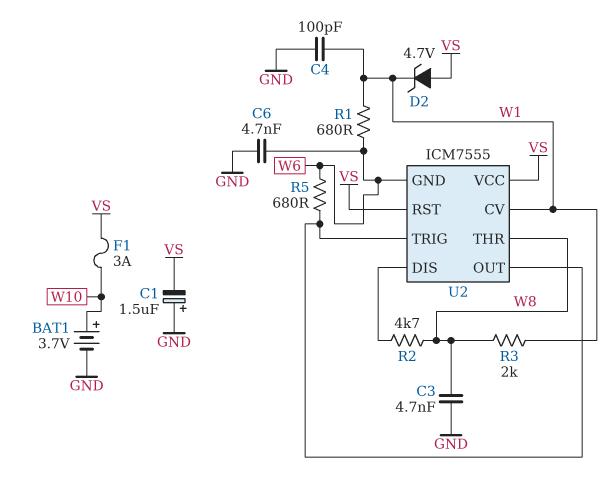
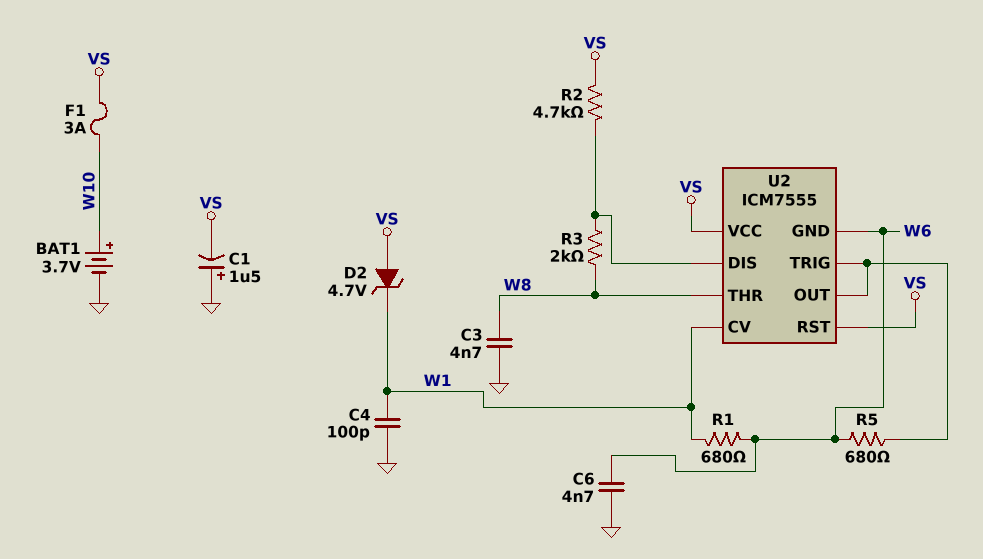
R2: 4.7k (U2/DIS, W8) -> 4.7k (U2/DIS, VS)
R3: 2k (W1, W8) -> 2k (U2/DIS, W8)

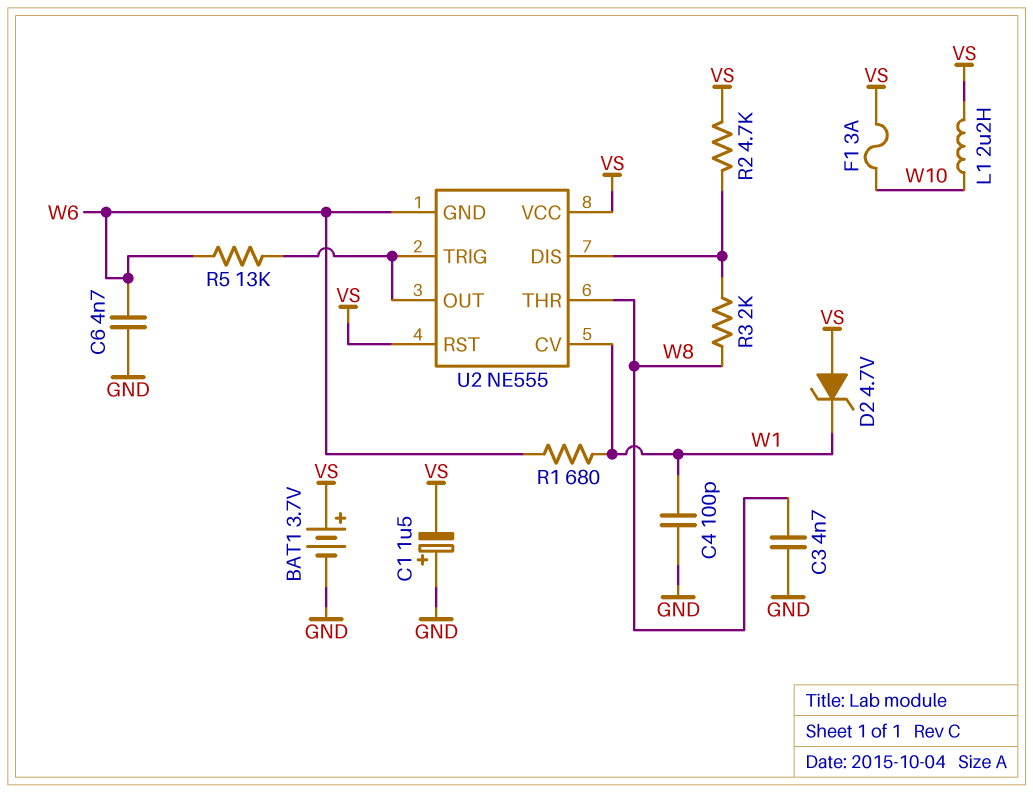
BAT1: 3.7V (plus W10, minus GND) -> 3.7V (plus VS, minus GND)
L1: none -> 2.2uH (VS, W10)
R5: 680 (U2/OUT, W6) -> 13k (U2/OUT, W6)
U2: ICM7555 -> NE555

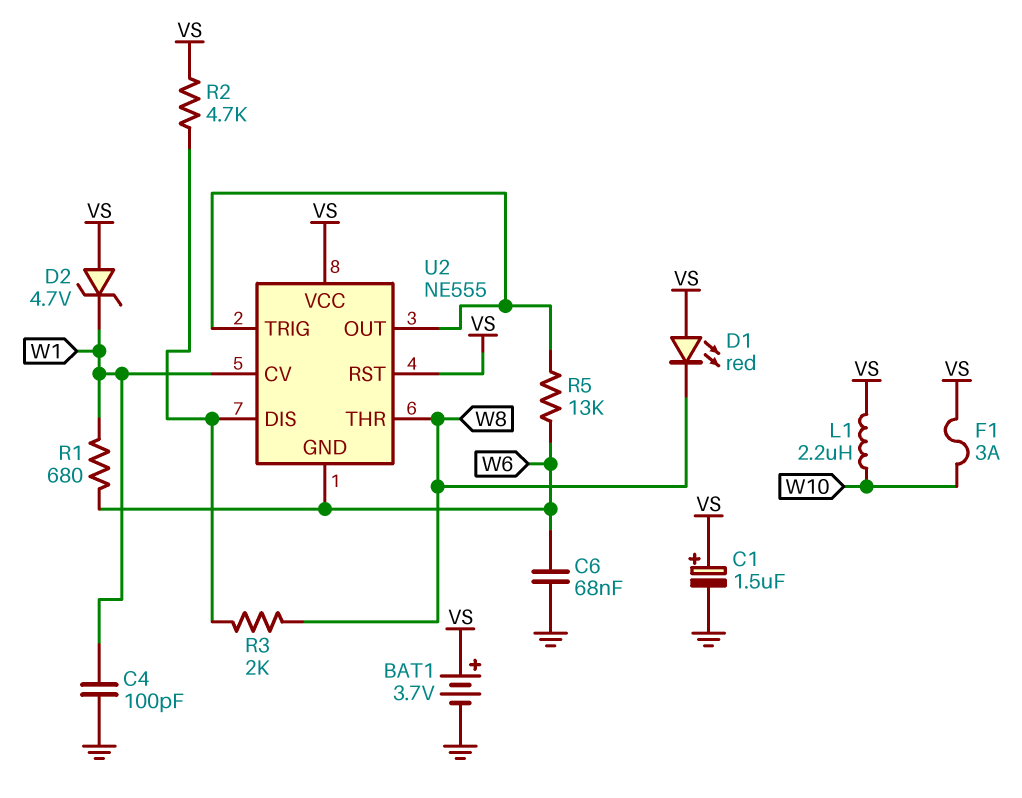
C1: 1.5uF (plus GND, minus VS) -> 1.5uF (plus VS, minus GND)
C3: 4.7nF (GND, W8) -> none
C6: 4.7nF (GND, W6) -> 68nF (GND, W6)
D1: none -> LED red (A VS, K W8)

